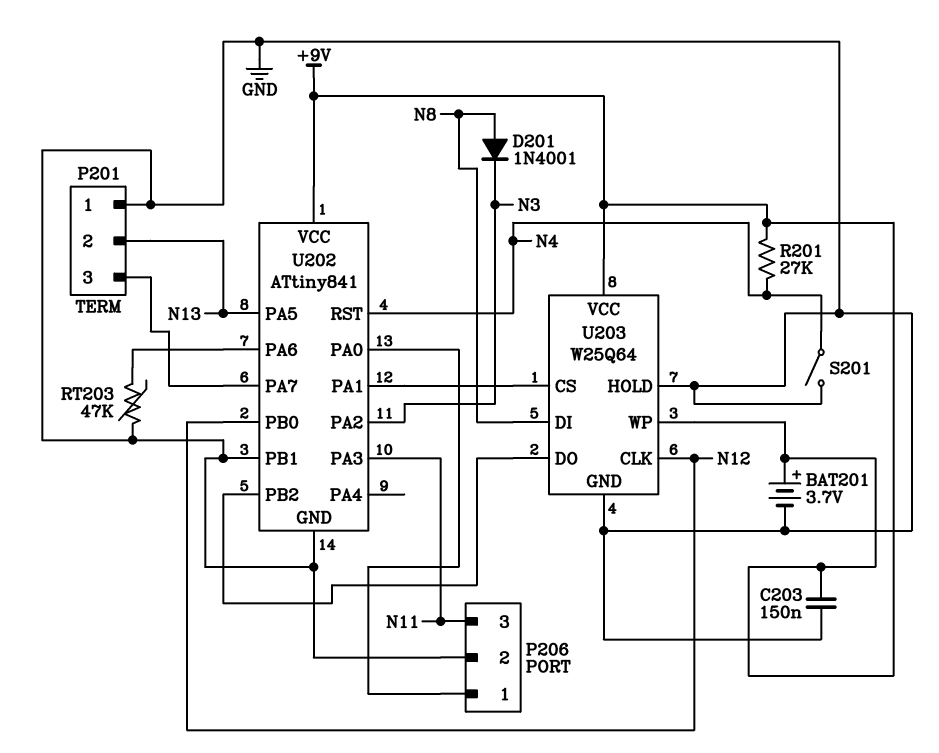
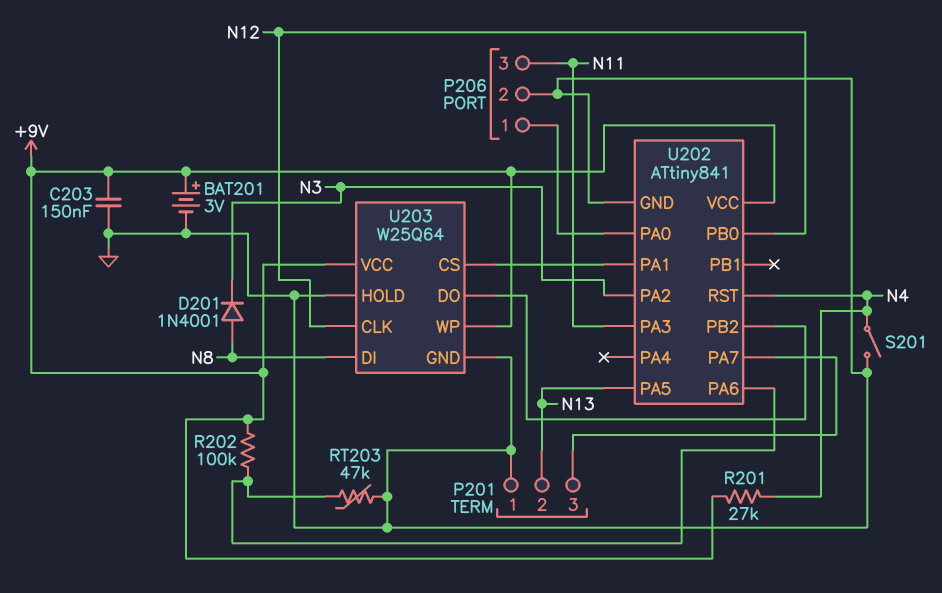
BAT201: 3.7V (plus +9V, minus GND) -> 3V (plus +9V, minus GND)
R202: none -> 100k (+9V, U202/PA6)
U202 pin PB1: GND -> none

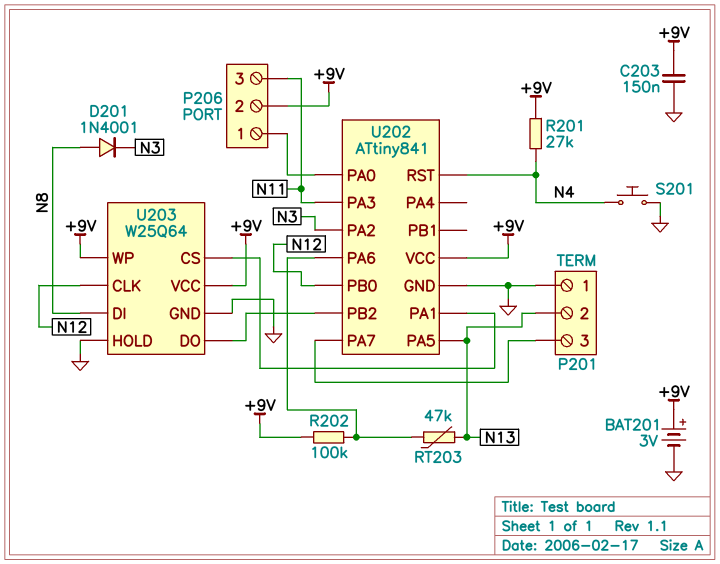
P206 pin 2: GND -> +9V
RT203: 47k (GND, U202/PA6) -> 47k (N13, U202/PA6)
S201: switch (GND, N4) -> button (GND, N4)

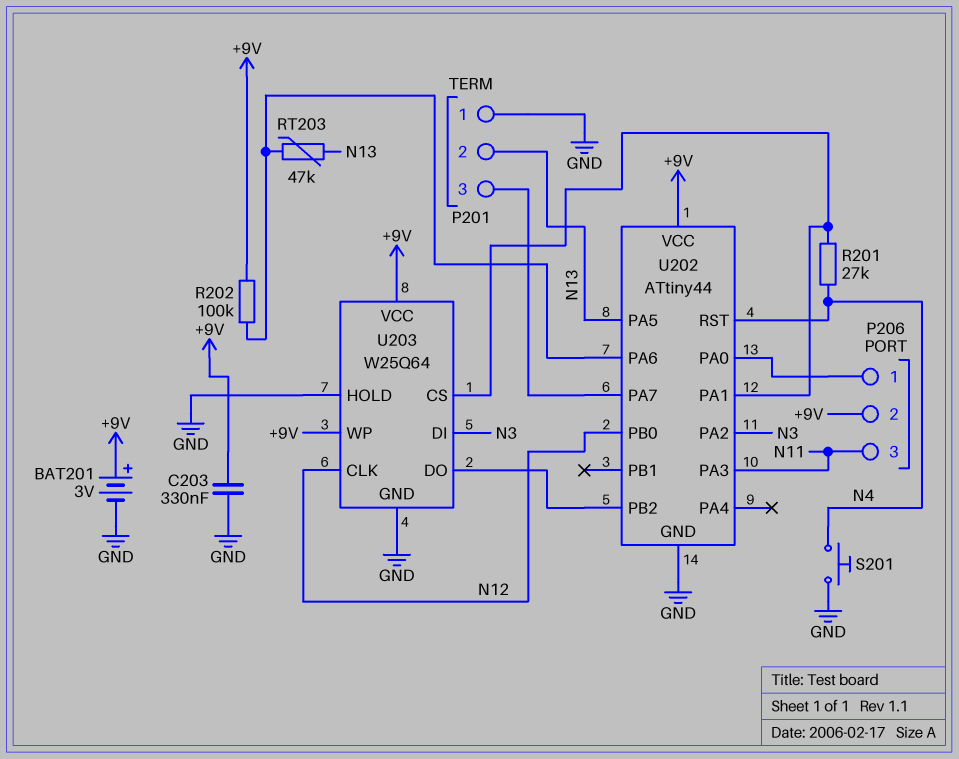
C203: 150nF (+9V, GND) -> 330nF (+9V, GND)
D201: diode 1N4001 (A N8, K N3) -> none
R201: 27k (+9V, N4) -> 27k (N4, U202/PA1)
U202: ATtiny841 -> ATtiny44
U203 pin DI: N8 -> N3

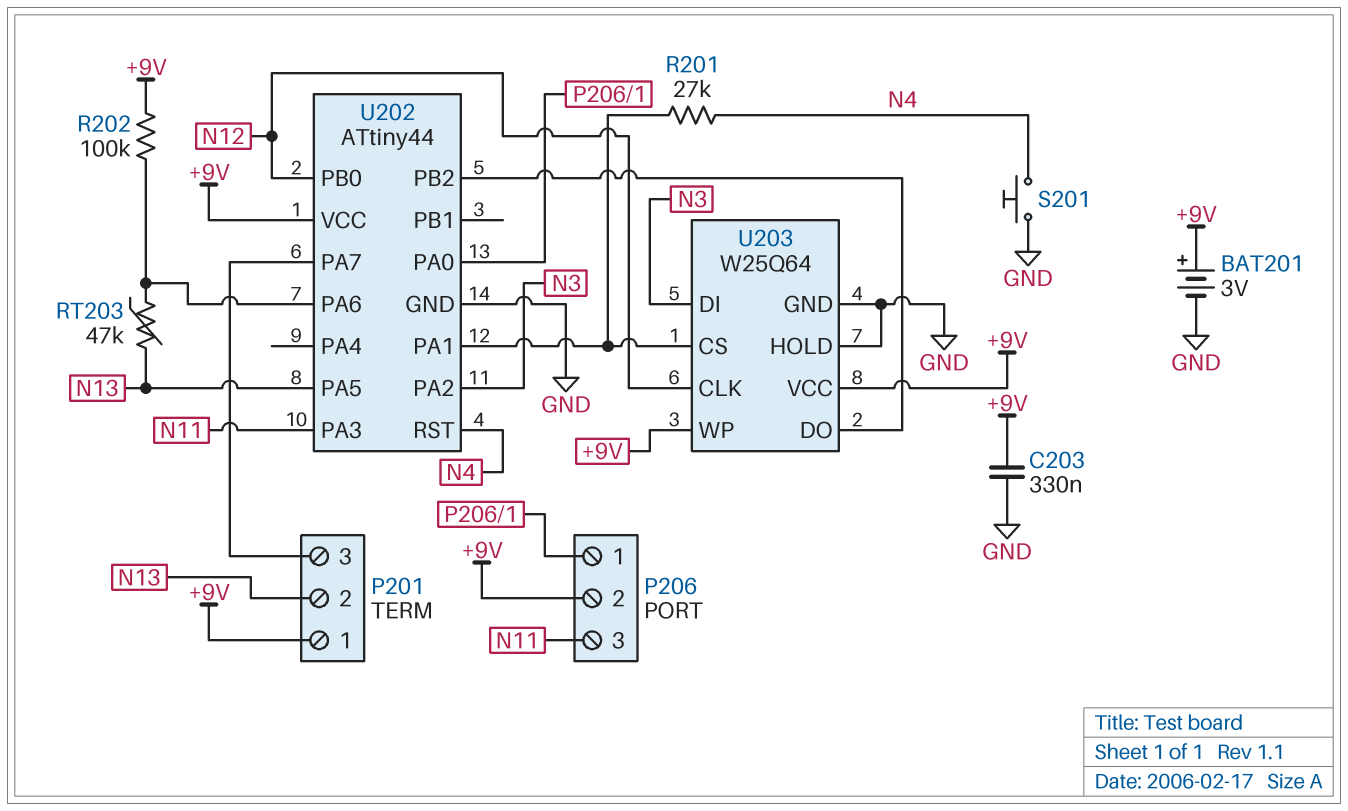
P201 pin 1: GND -> +9V

